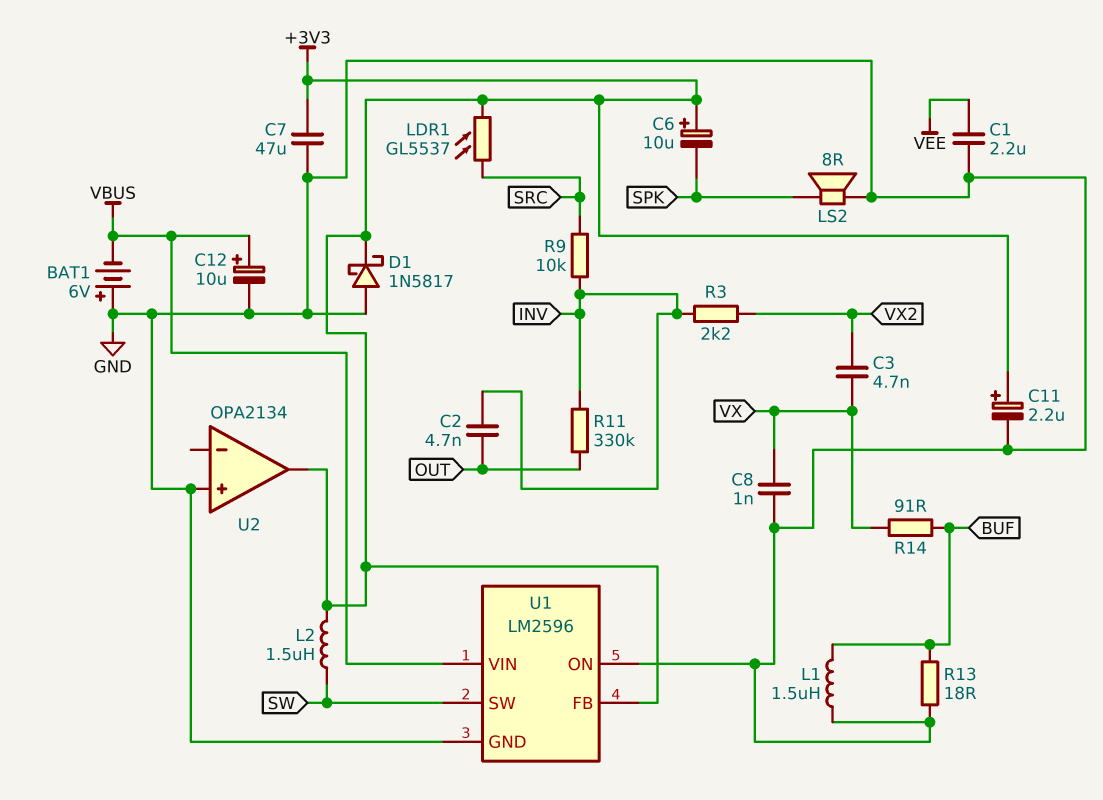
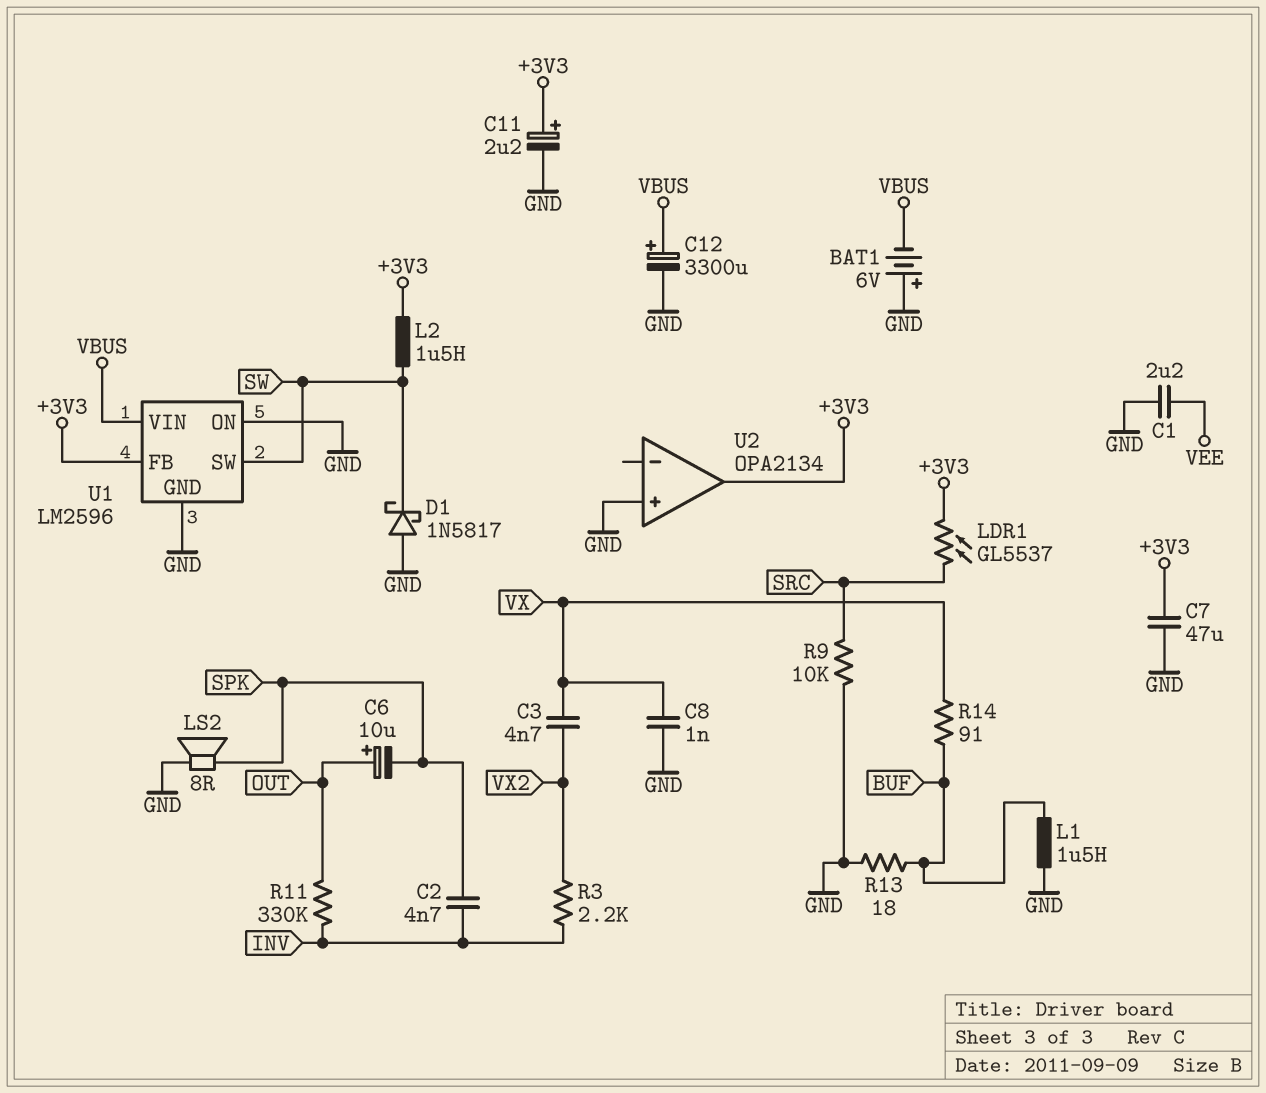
C2: 4.7nF (INV, OUT) -> 4.7nF (INV, SPK)
C6: 10uF (plus +3V3, minus SPK) -> 10uF (plus OUT, minus SPK)
C12: 10uF (plus VBUS, minus GND) -> 3300uF (plus VBUS, minus GND)
D1: schottky 1N5817 (A GND, K +3V3) -> schottky 1N5817 (A GND, K SW)
R9: 10k (INV, SRC) -> 10k (GND, SRC)

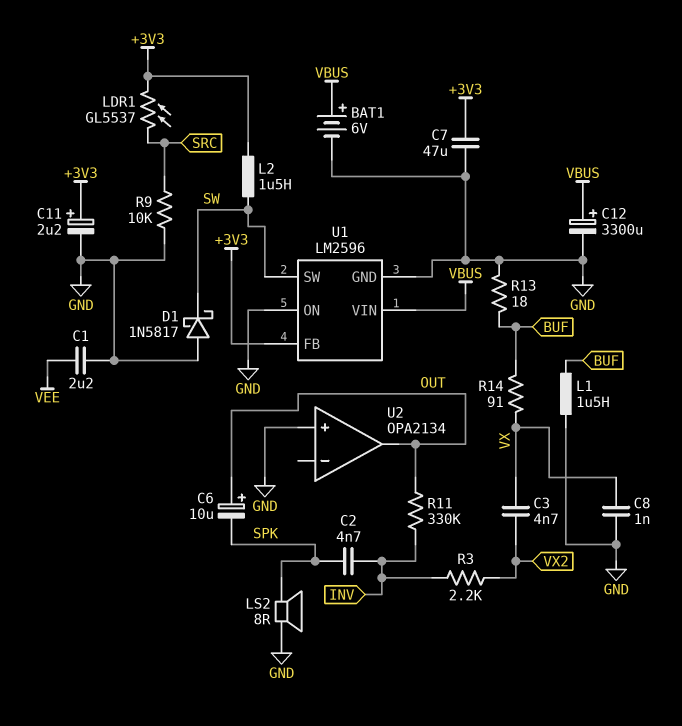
BAT1: 6V (plus GND, minus VBUS) -> 6V (plus VBUS, minus GND)
U2 pin out: +3V3 -> OUT

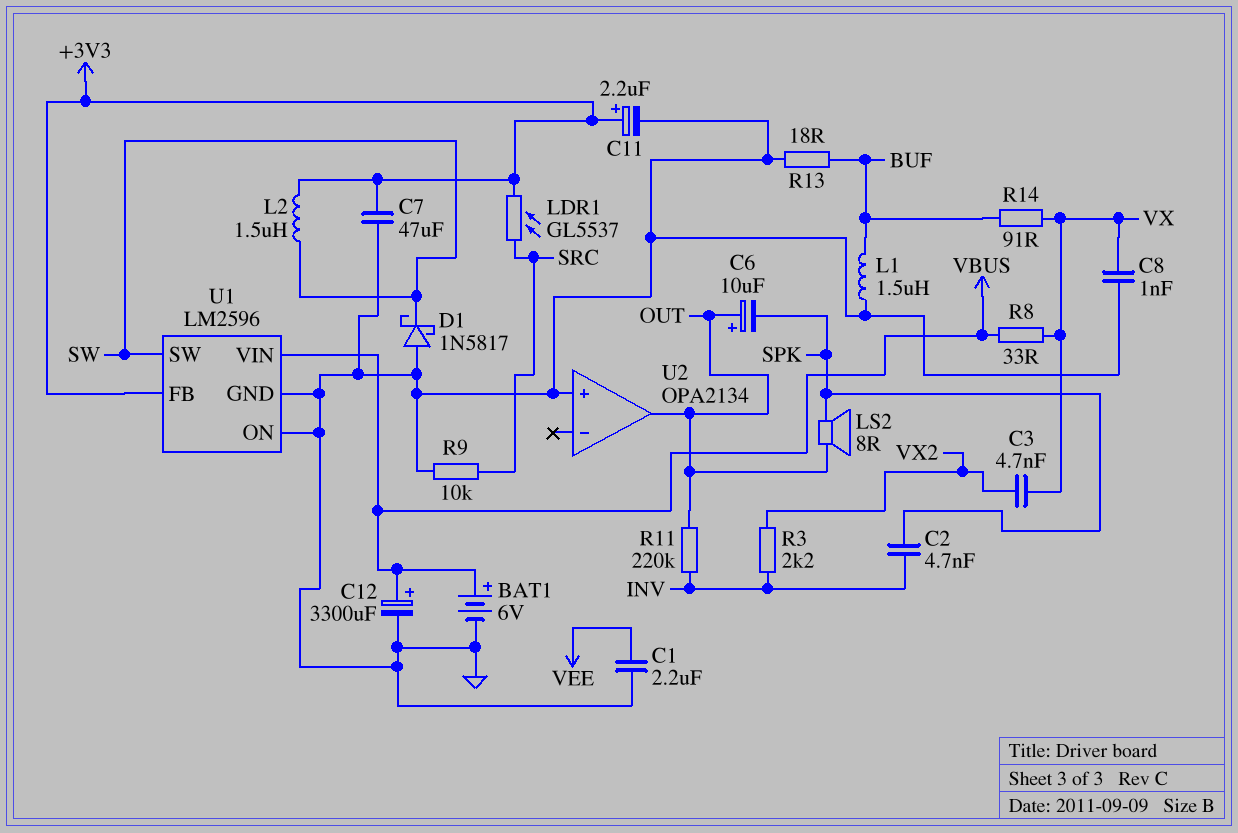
LS2: speaker 8R (GND, SPK) -> speaker 8R (OUT, SPK)
R8: none -> 33 (VBUS, VX)
R11: 330k (INV, OUT) -> 220k (INV, OUT)

